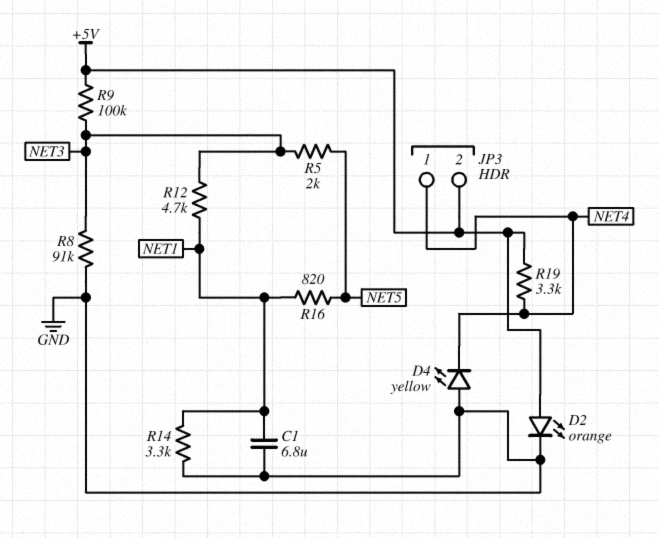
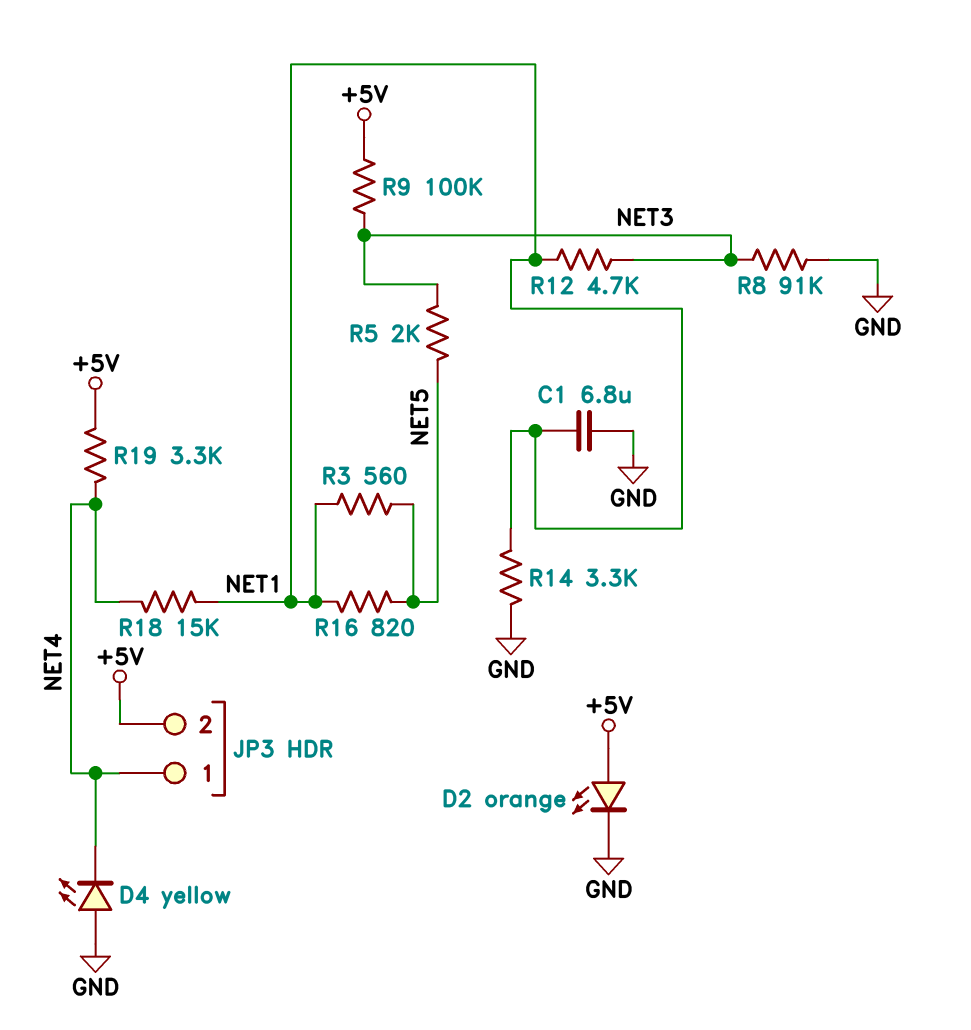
R3: none -> 560 (NET1, NET5)
R18: none -> 15k (NET1, NET4)

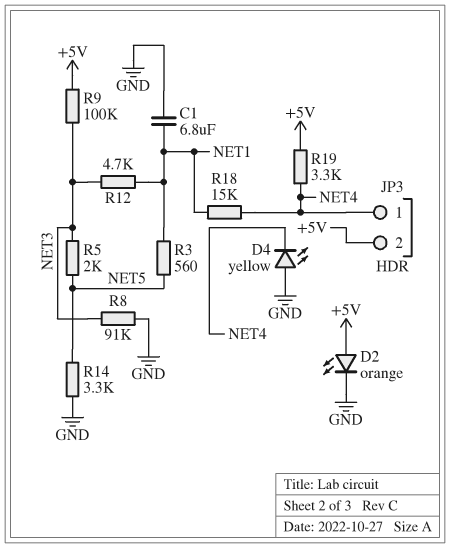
R14: 3.3k (GND, NET1) -> 3.3k (GND, NET5)
R16: 820 (NET1, NET5) -> none

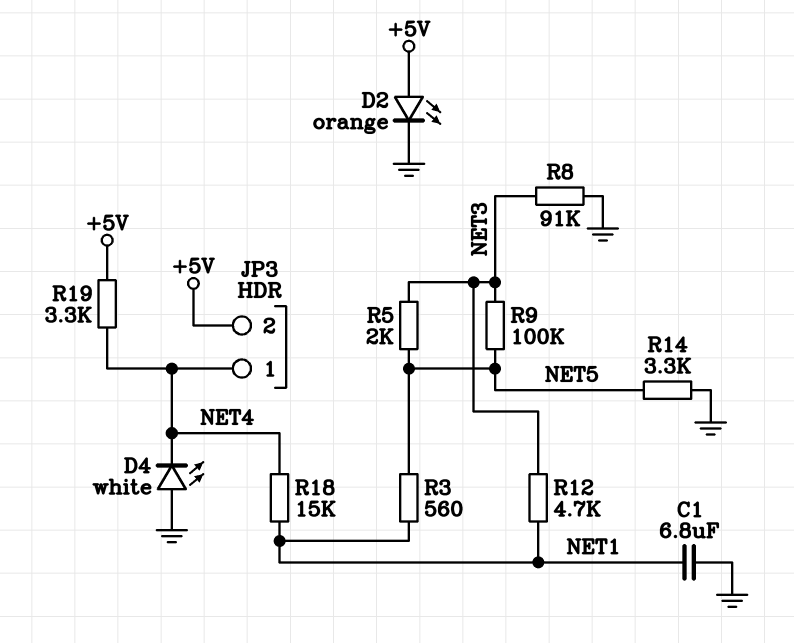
D4: LED yellow (A GND, K NET4) -> LED white (A GND, K NET4)
R9: 100k (+5V, NET3) -> 100k (NET3, NET5)

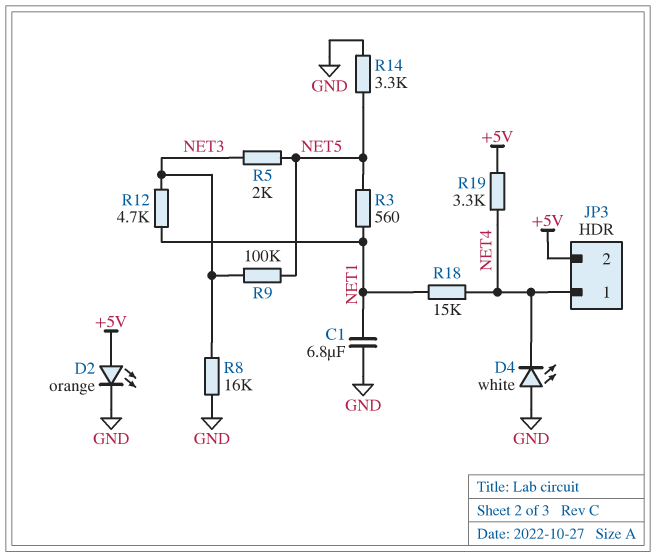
R8: 91k (GND, NET3) -> 16k (GND, NET3)

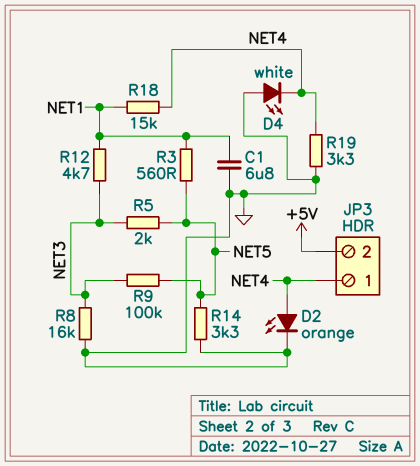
D2: LED orange (A +5V, K GND) -> LED orange (A NET4, K GND)
R19: 3.3k (+5V, NET4) -> 3.3k (GND, NET4)

